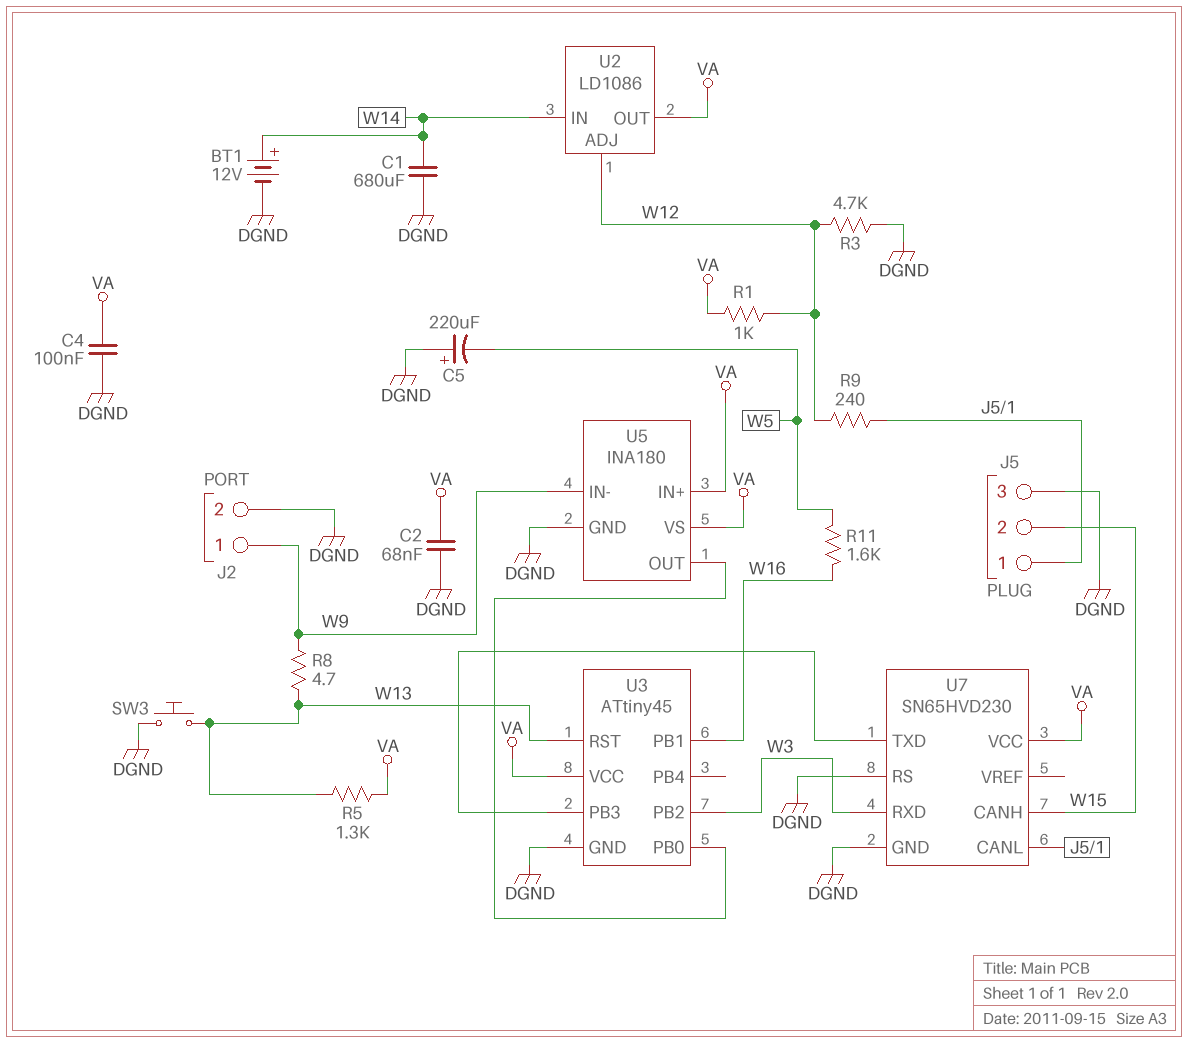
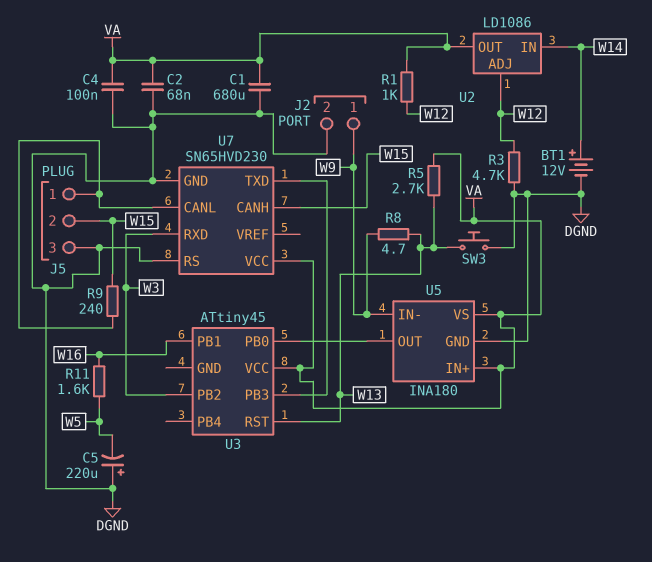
C1: 680uF (DGND, W14) -> 680uF (DGND, VA)
R5: 1.3k (VA, W13) -> 2.7k (VA, W13)
R9: 240 (J5/1, W12) -> 240 (J5/1, W15)
U3 pin GND: DGND -> none

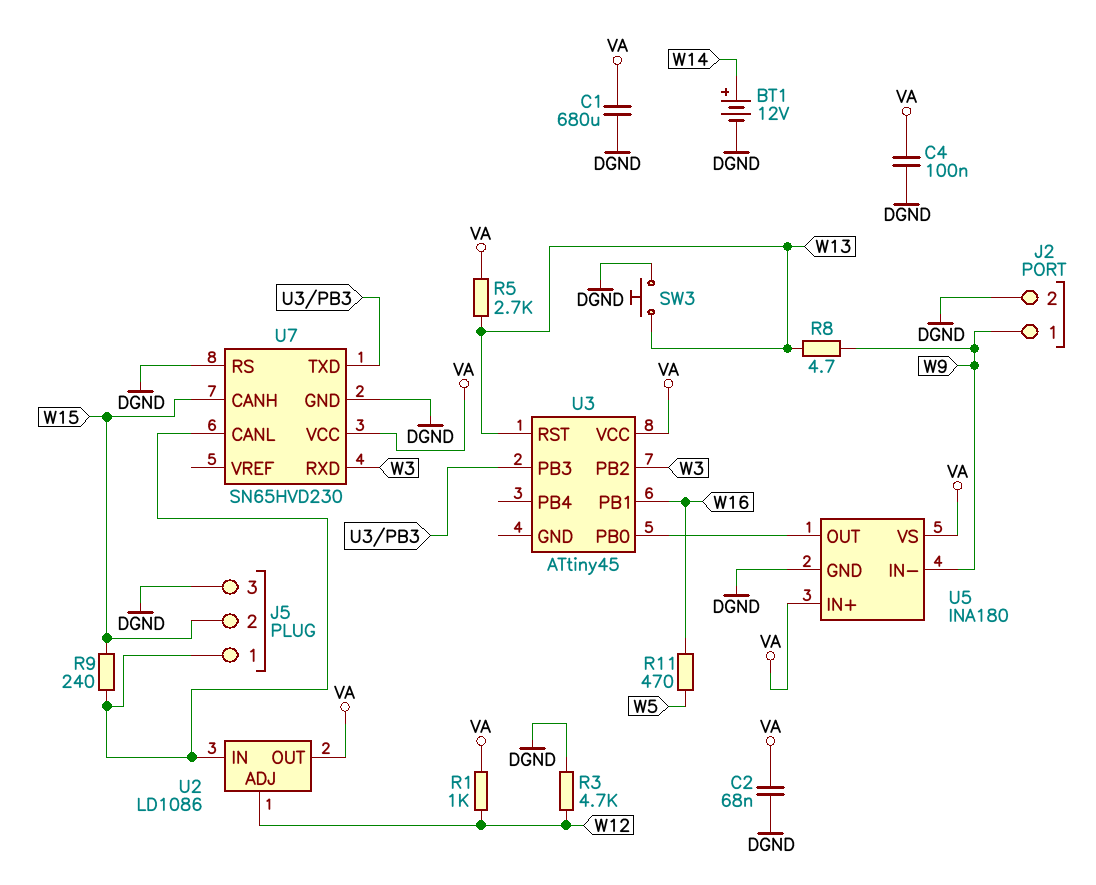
C5: 220uF (plus DGND, minus W5) -> none
R11: 1.6k (W5, W16) -> 470 (W5, W16)
U2 pin IN: W14 -> J5/1

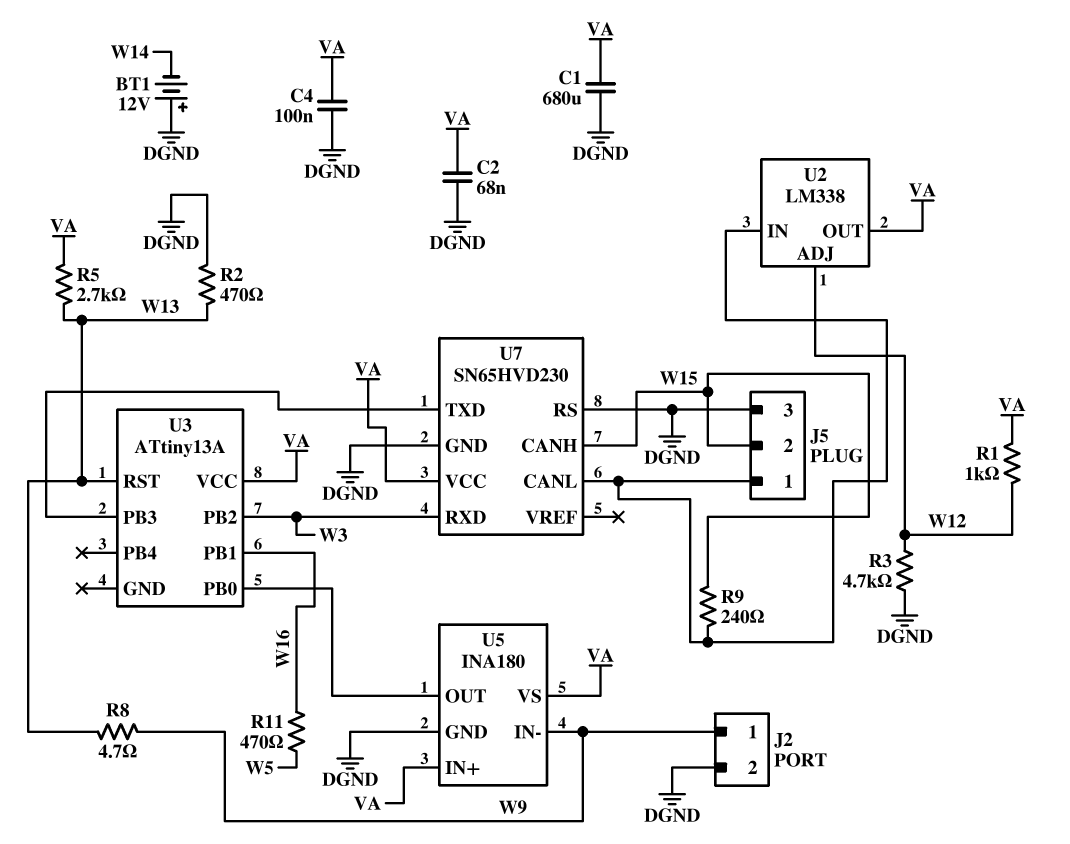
BT1: 12V (plus W14, minus DGND) -> 12V (plus DGND, minus W14)
R2: none -> 470 (DGND, W13)
SW3: button (DGND, W13) -> none
U2: LD1086 -> LM338
U3: ATtiny45 -> ATtiny13A

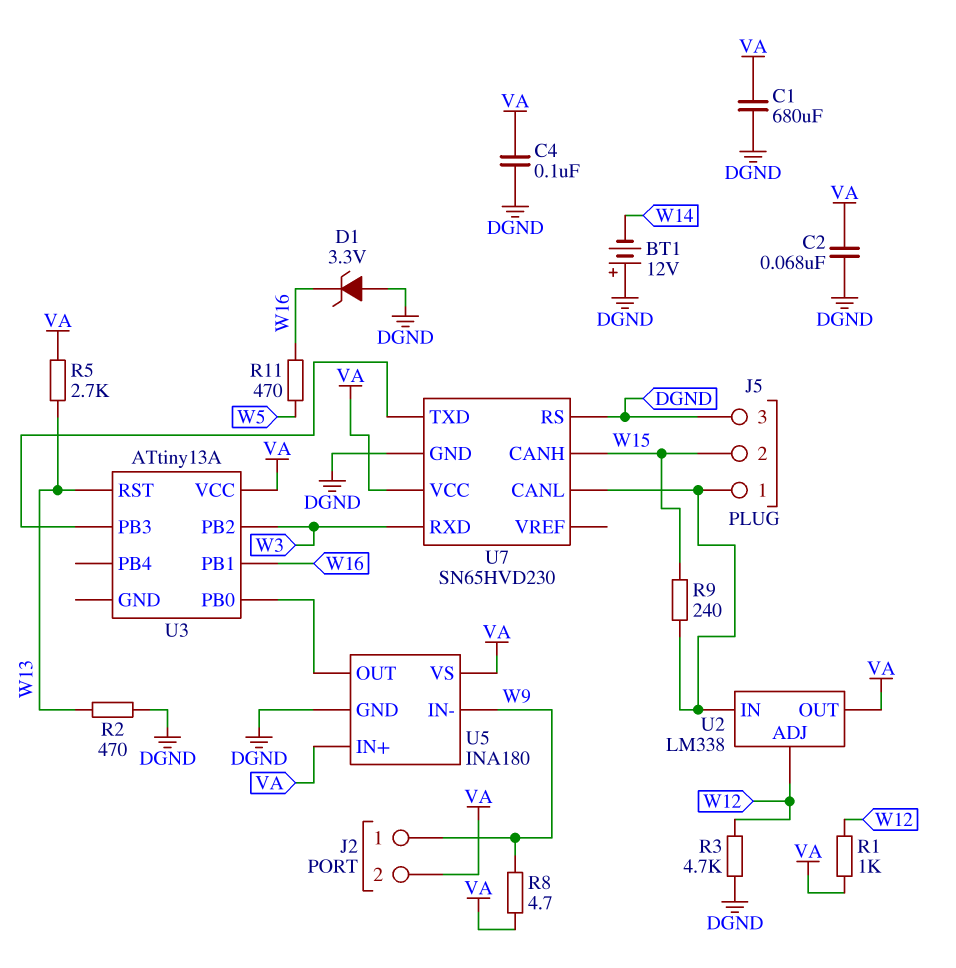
D1: none -> zener 3.3V (A DGND, K W16)
J2 pin 2: DGND -> VA
R8: 4.7 (W9, W13) -> 4.7 (VA, W9)

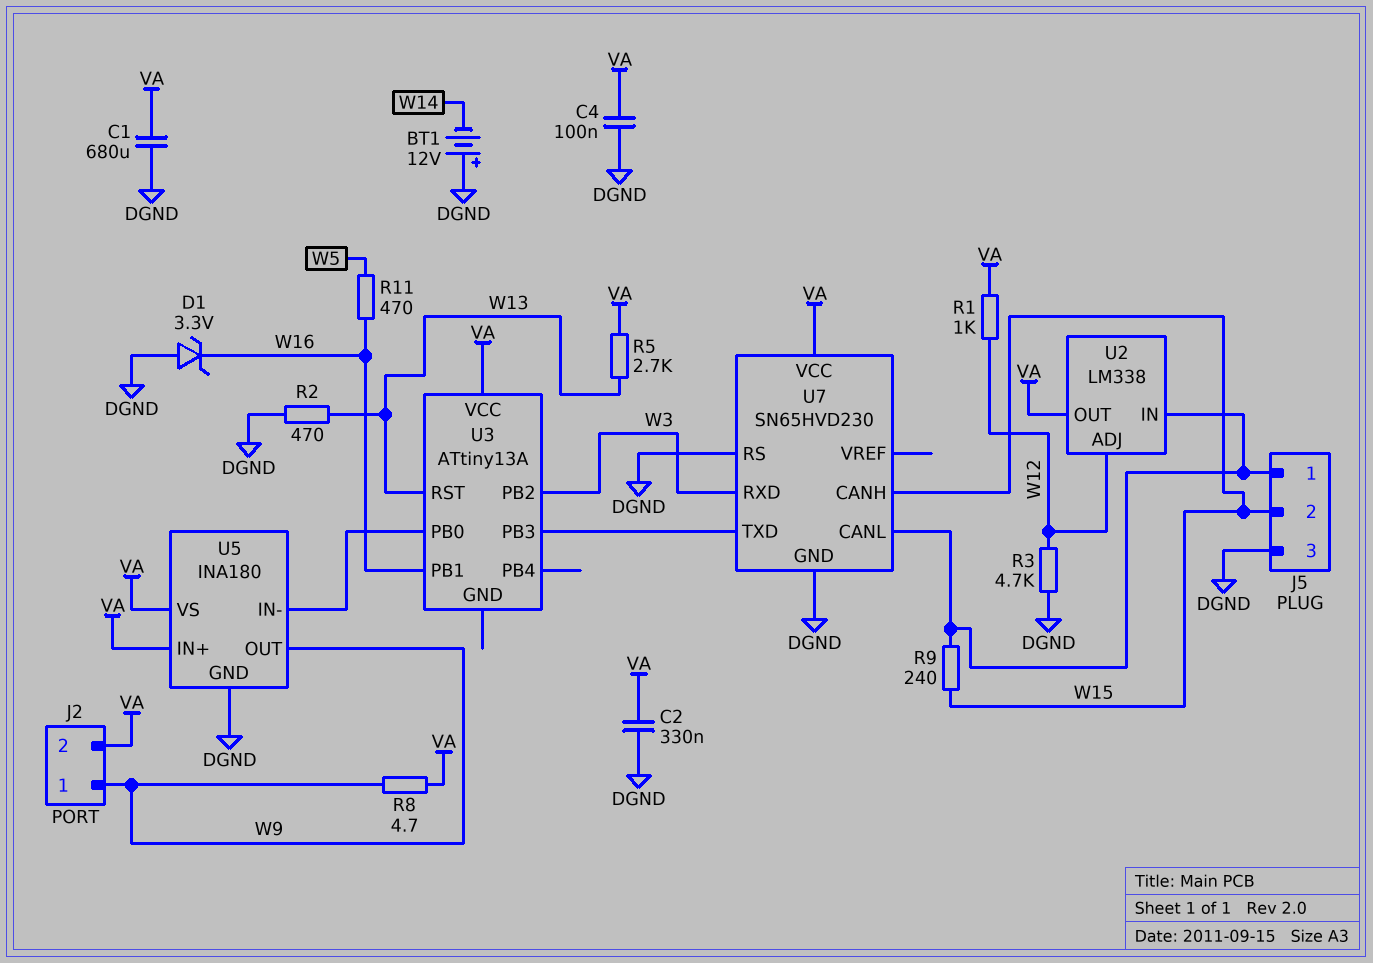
C2: 68nF (DGND, VA) -> 330nF (DGND, VA)
U5 pin IN-: W9 -> U3/PB0
U5 pin OUT: U3/PB0 -> W9

